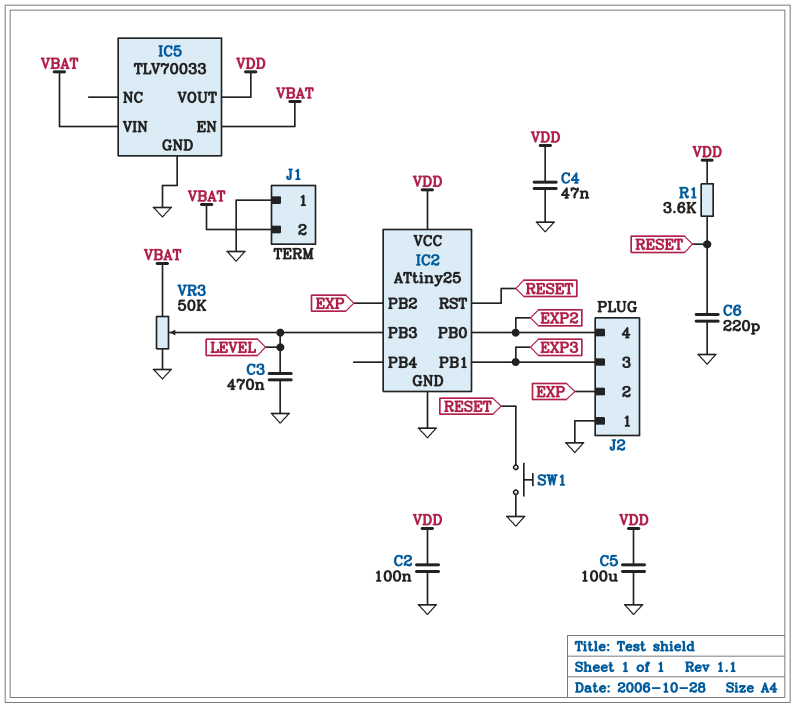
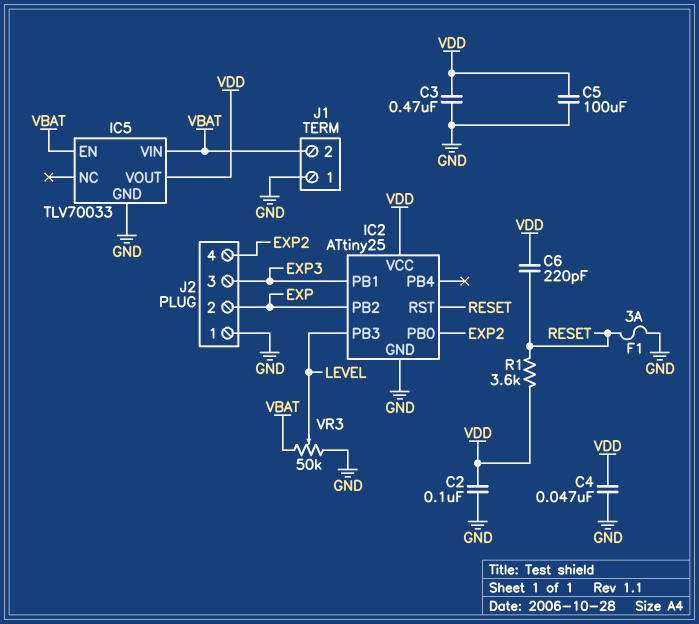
C3: 470nF (GND, LEVEL) -> 470nF (GND, VDD)
C6: 220pF (GND, RESET) -> 220pF (RESET, VDD)
F1: none -> 3A (GND, RESET)
SW1: button (GND, RESET) -> none

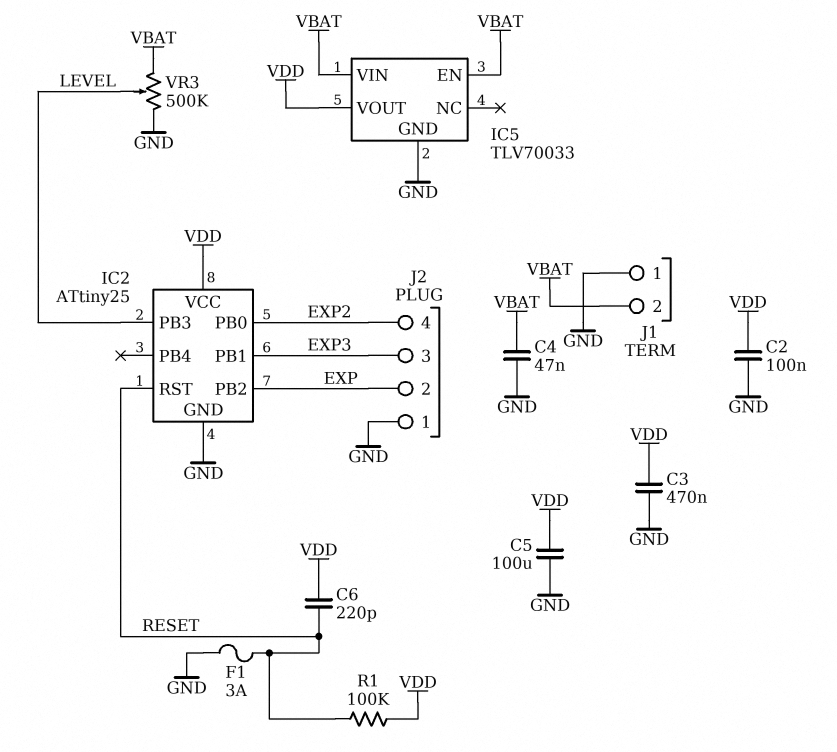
C4: 47nF (GND, VDD) -> 47nF (GND, VBAT)
R1: 3.6k (RESET, VDD) -> 100k (RESET, VDD)
VR3: 50k (GND, VBAT, wiper LEVEL) -> 500k (GND, VBAT, wiper LEVEL)

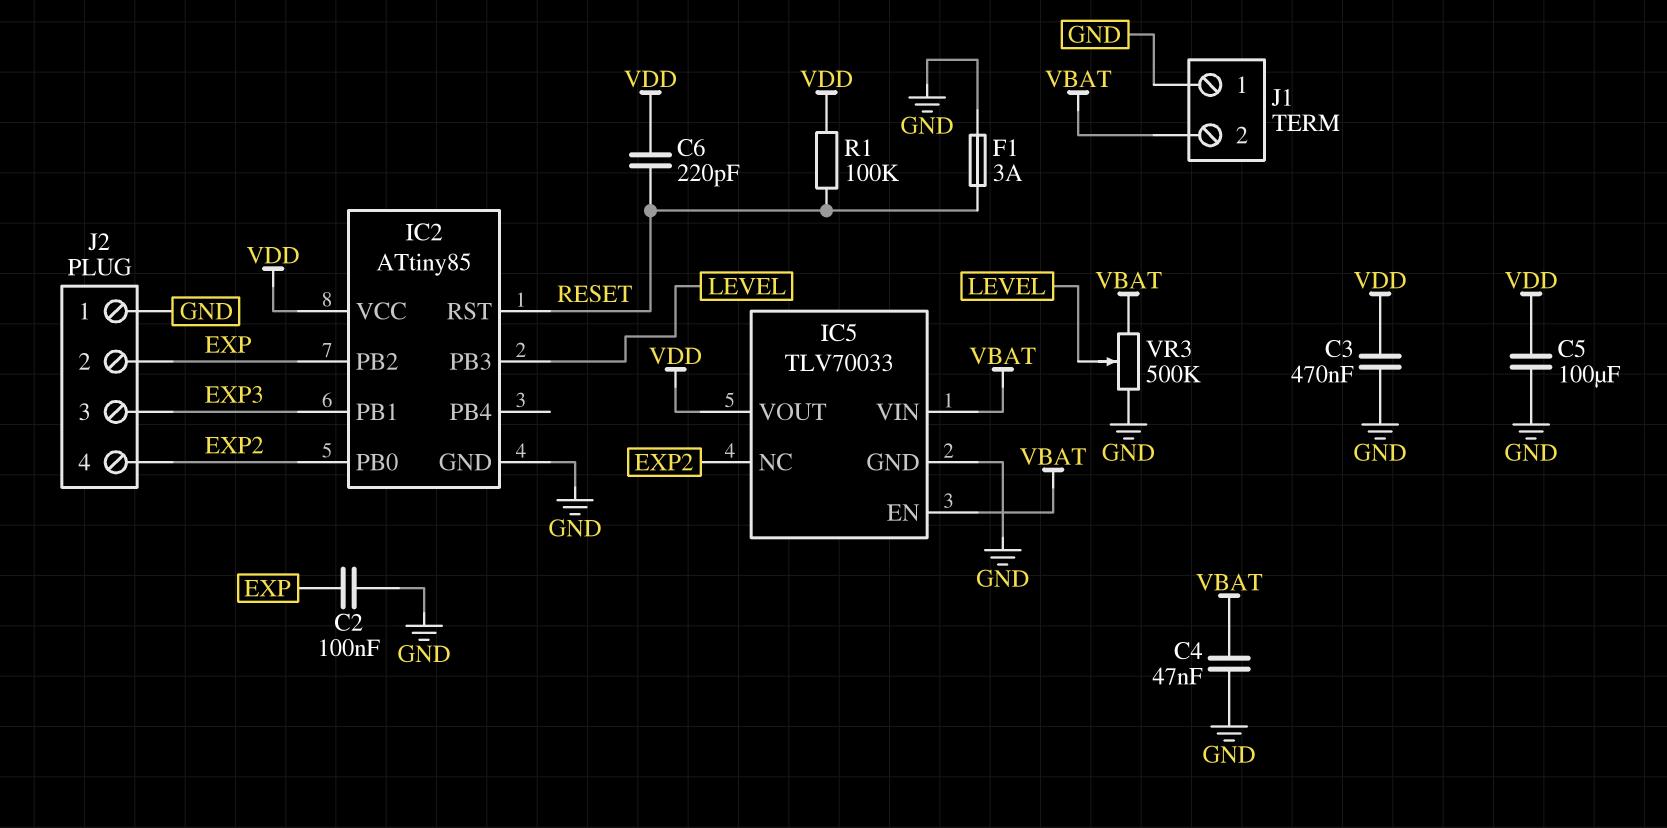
C2: 100nF (GND, VDD) -> 100nF (EXP, GND)
IC2: ATtiny25 -> ATtiny85
IC5 pin NC: none -> EXP2

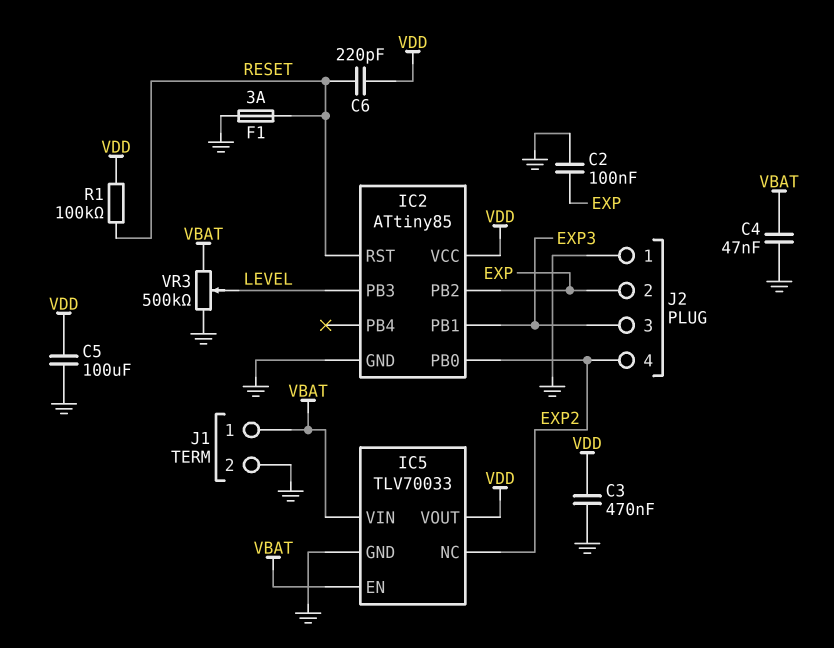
J1 pin 1: GND -> VBAT
J1 pin 2: VBAT -> GND

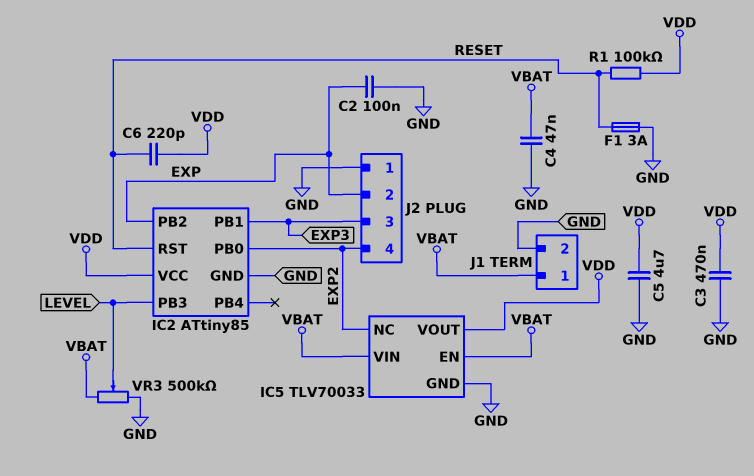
C5: 100uF (GND, VDD) -> 4.7uF (GND, VDD)

